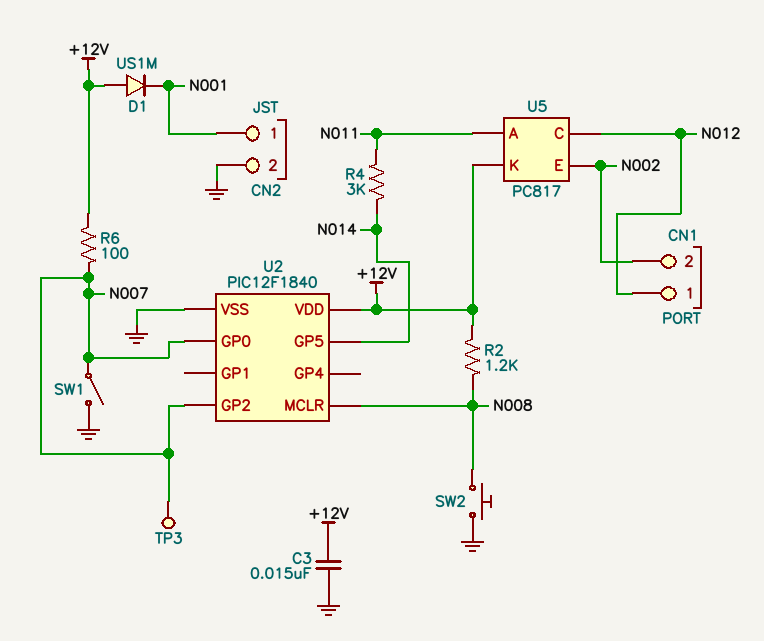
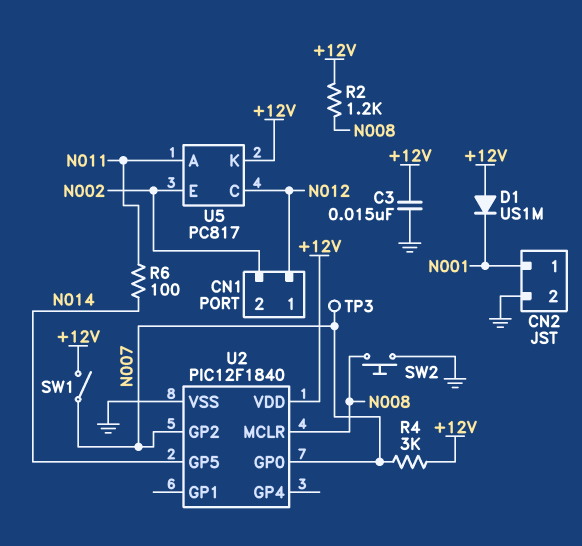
R4: 3k (N011, N014) -> 3k (+12V, N007)
R6: 100 (+12V, N007) -> 100 (N011, N014)
SW1: switch (GND, N007) -> switch (+12V, N007)

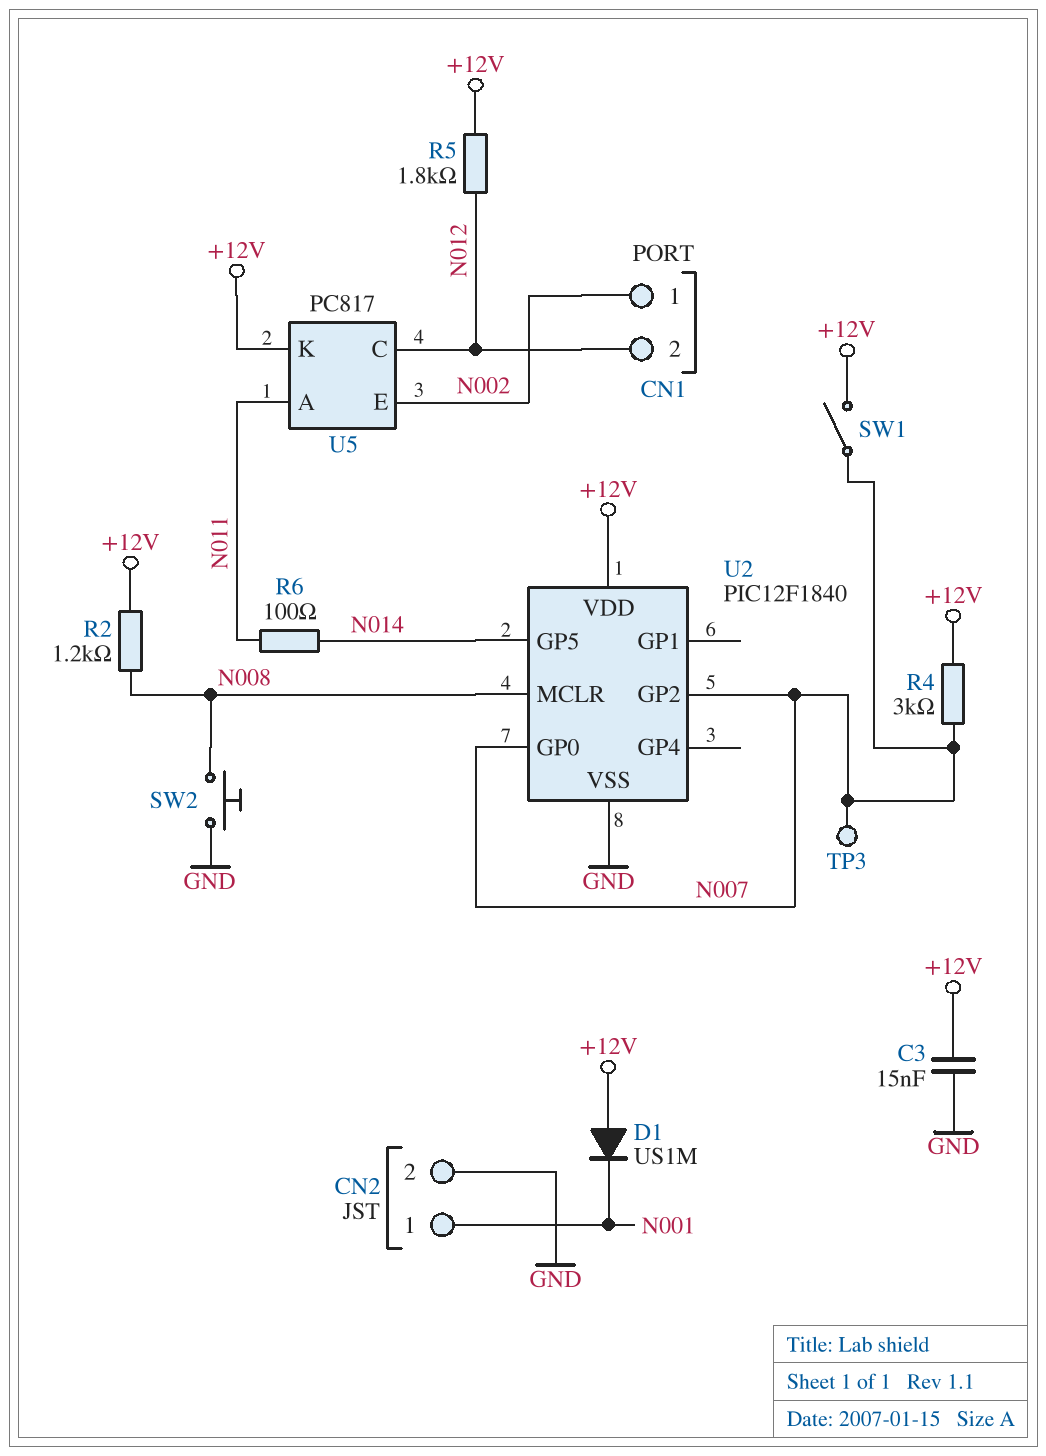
CN1 pin 1: N012 -> N002
CN1 pin 2: N002 -> N012
R5: none -> 1.8k (+12V, N012)

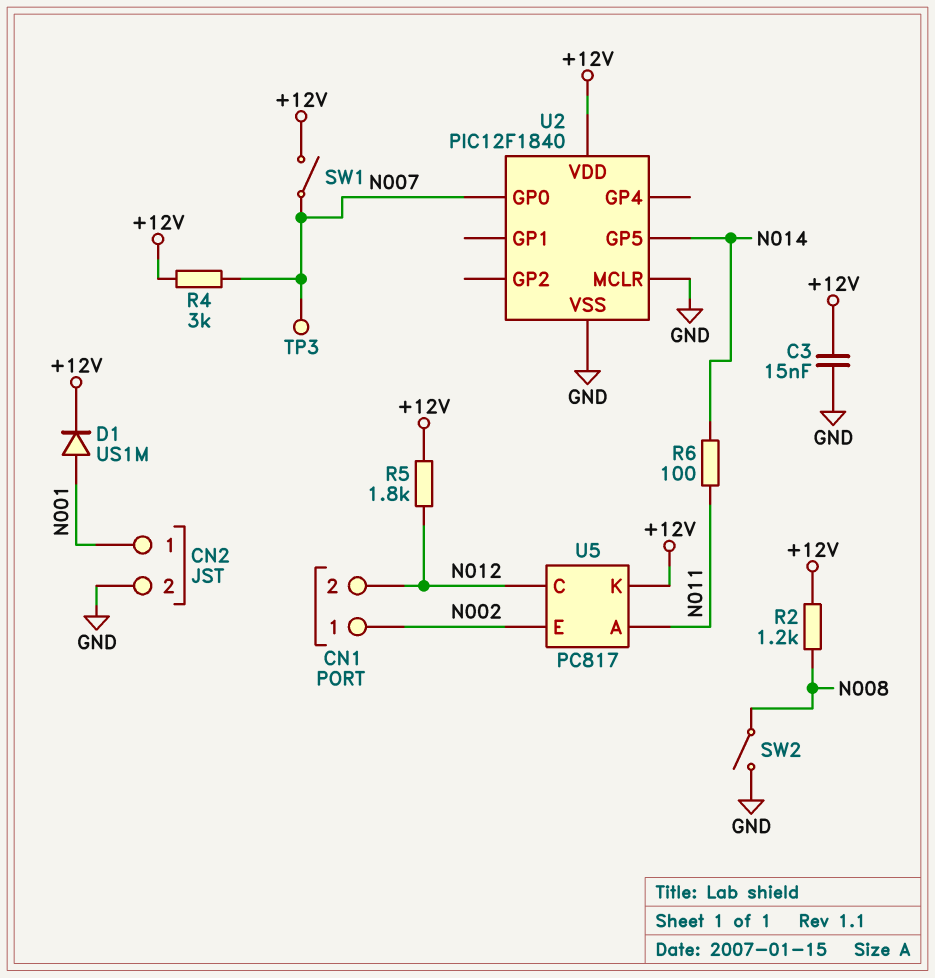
D1: diode US1M (A +12V, K N001) -> diode US1M (A N001, K +12V)
SW2: button (GND, N008) -> switch (GND, N008)
U2 pin GP2: N007 -> none
U2 pin MCLR: N008 -> GND

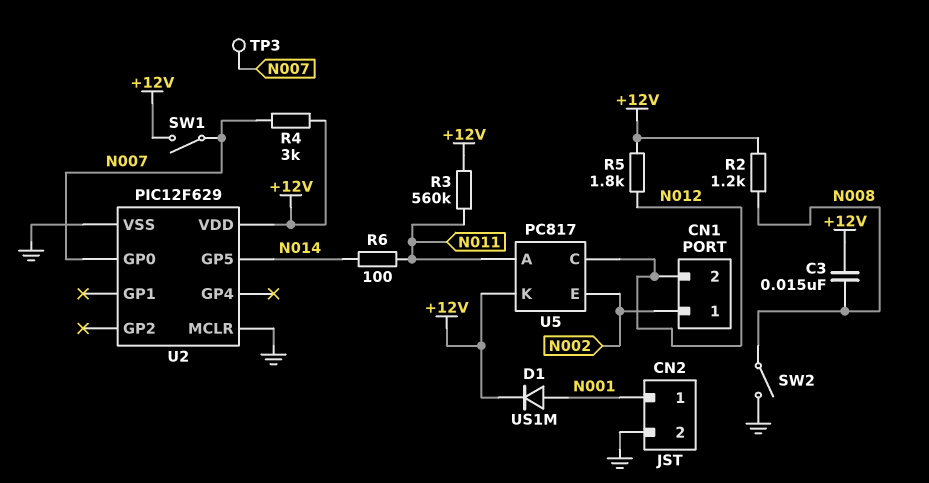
C3: 15nF (+12V, GND) -> 15nF (+12V, N008)
R3: none -> 560k (+12V, N011)
U2: PIC12F1840 -> PIC12F629

